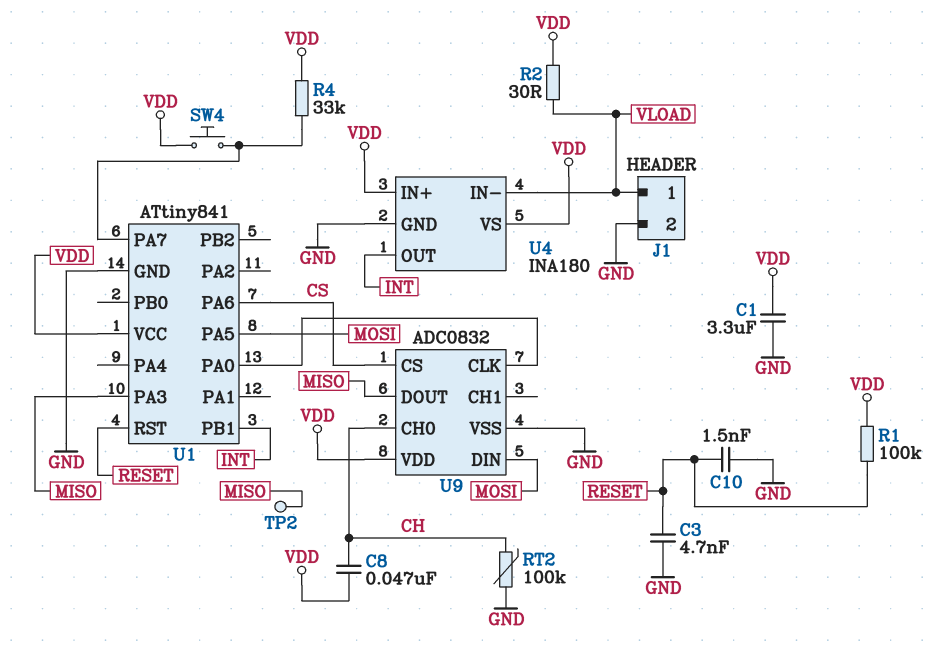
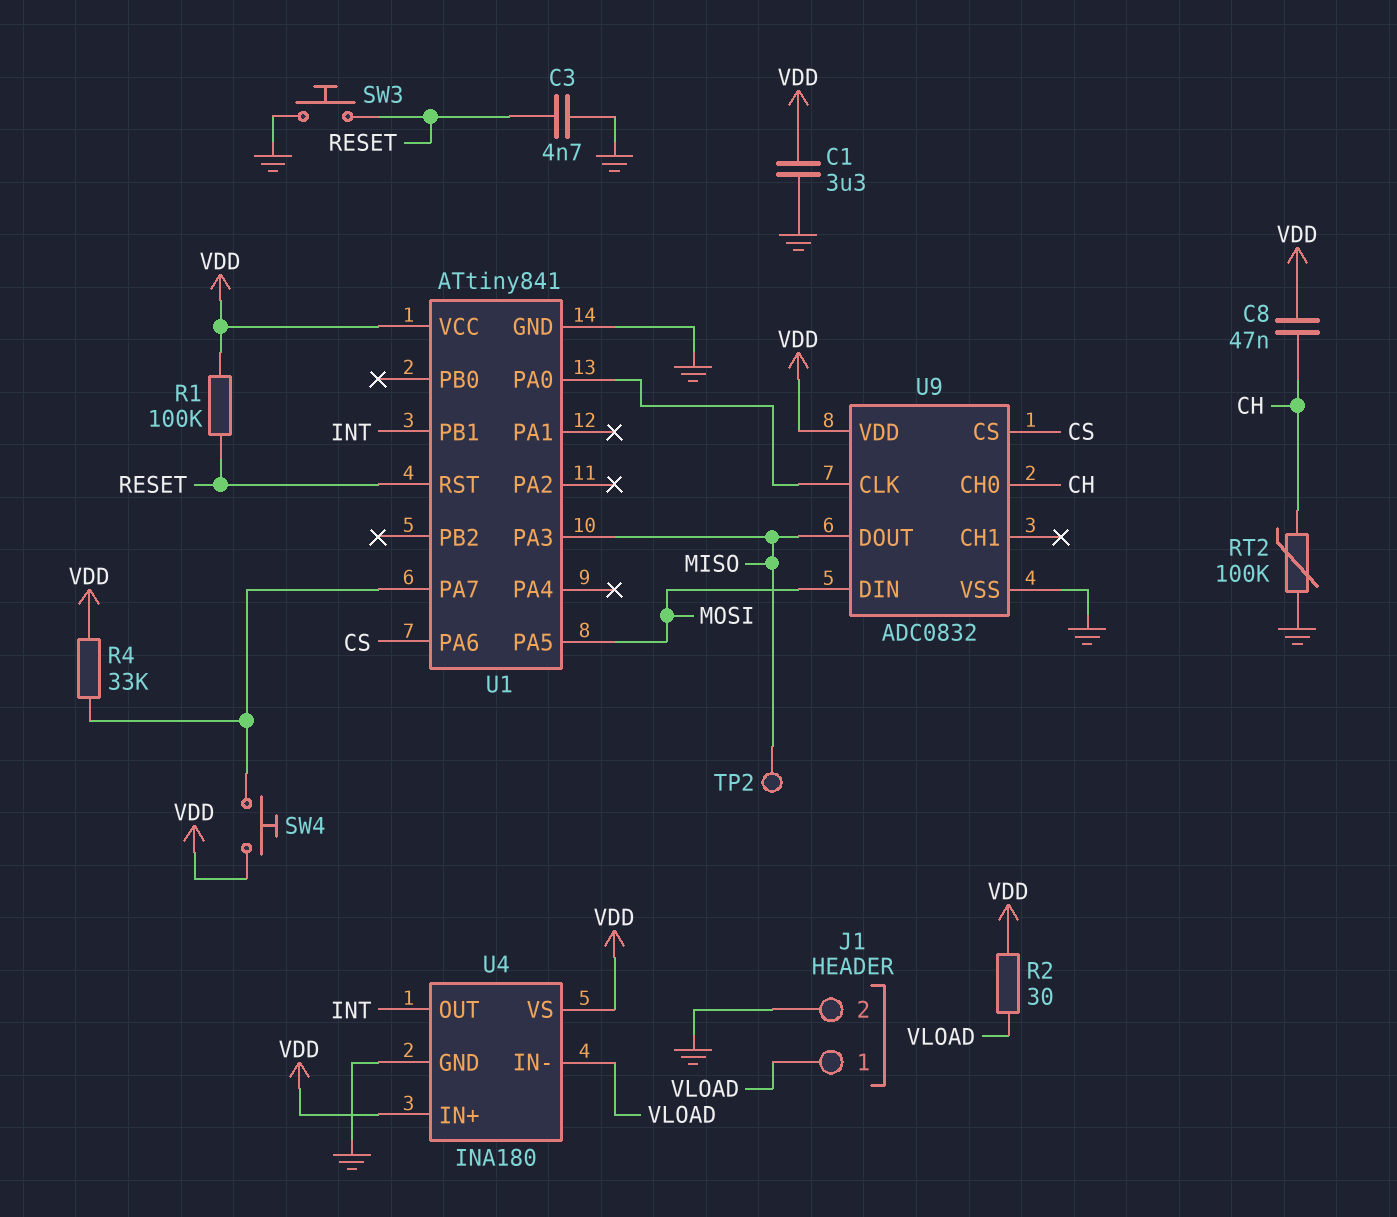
C10: 1.5nF (GND, RESET) -> none
SW3: none -> button (GND, RESET)

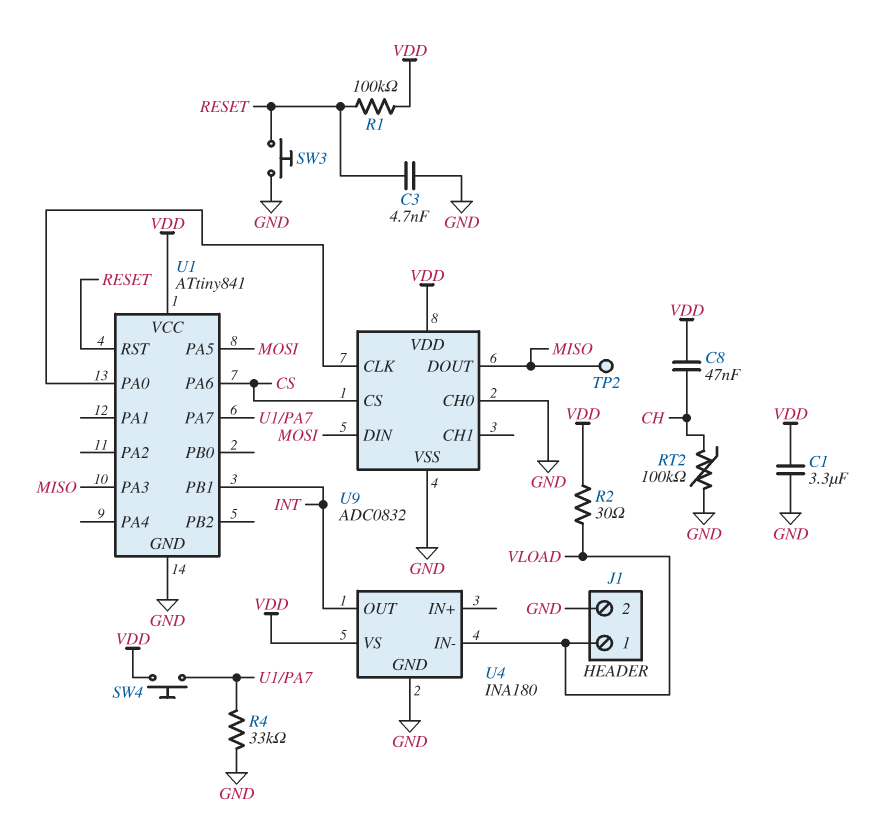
R4: 33k (U1/PA7, VDD) -> 33k (GND, U1/PA7)
U4 pin IN+: VDD -> none
U9 pin CH0: CH -> GND

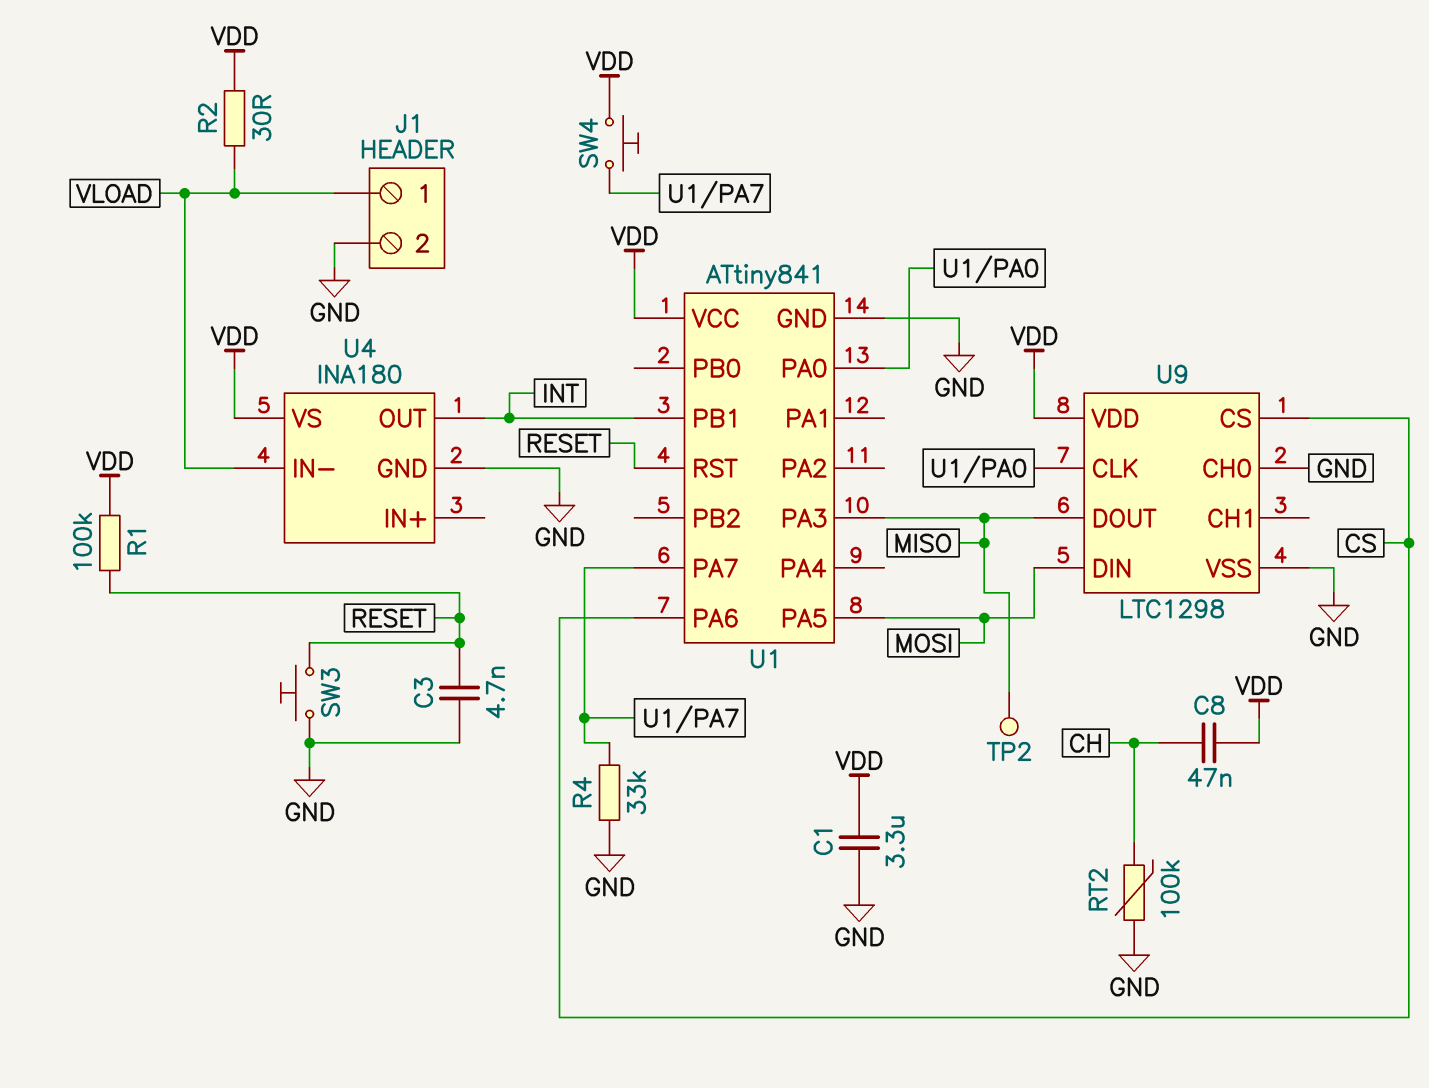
U9: ADC0832 -> LTC1298

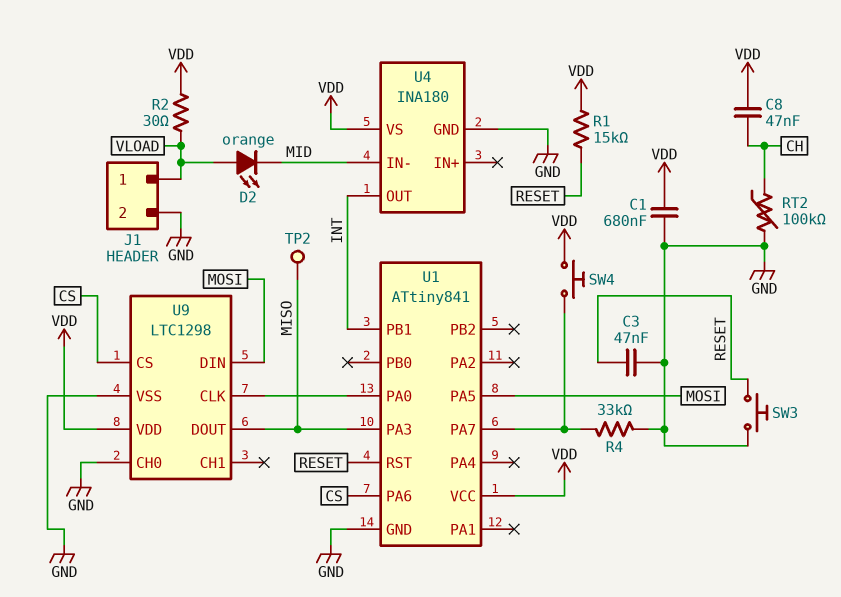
C1: 3.3uF (GND, VDD) -> 680nF (GND, VDD)
C3: 4.7nF (GND, RESET) -> 47nF (GND, RESET)
D2: none -> LED orange (A VLOAD, K MID)
R1: 100k (RESET, VDD) -> 15k (RESET, VDD)
U4 pin IN-: VLOAD -> MID

